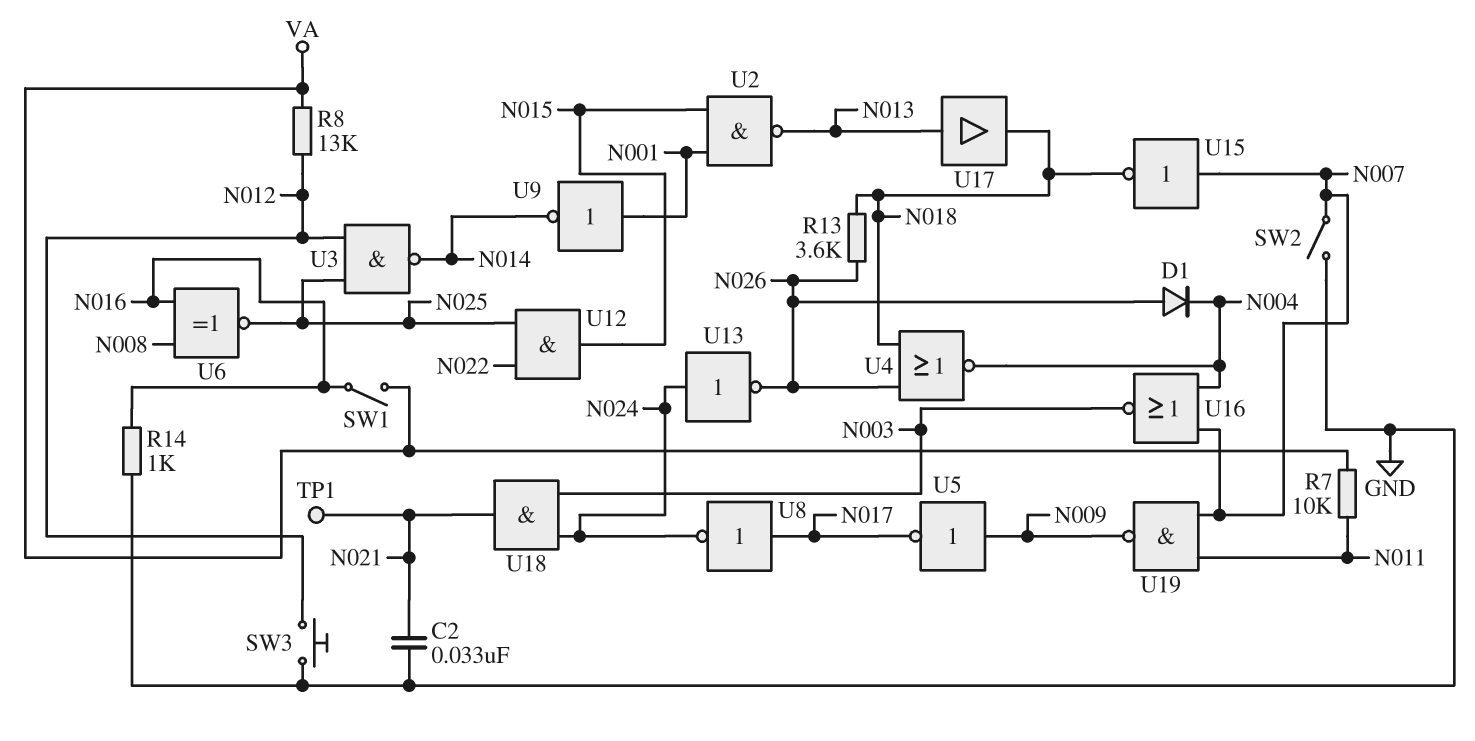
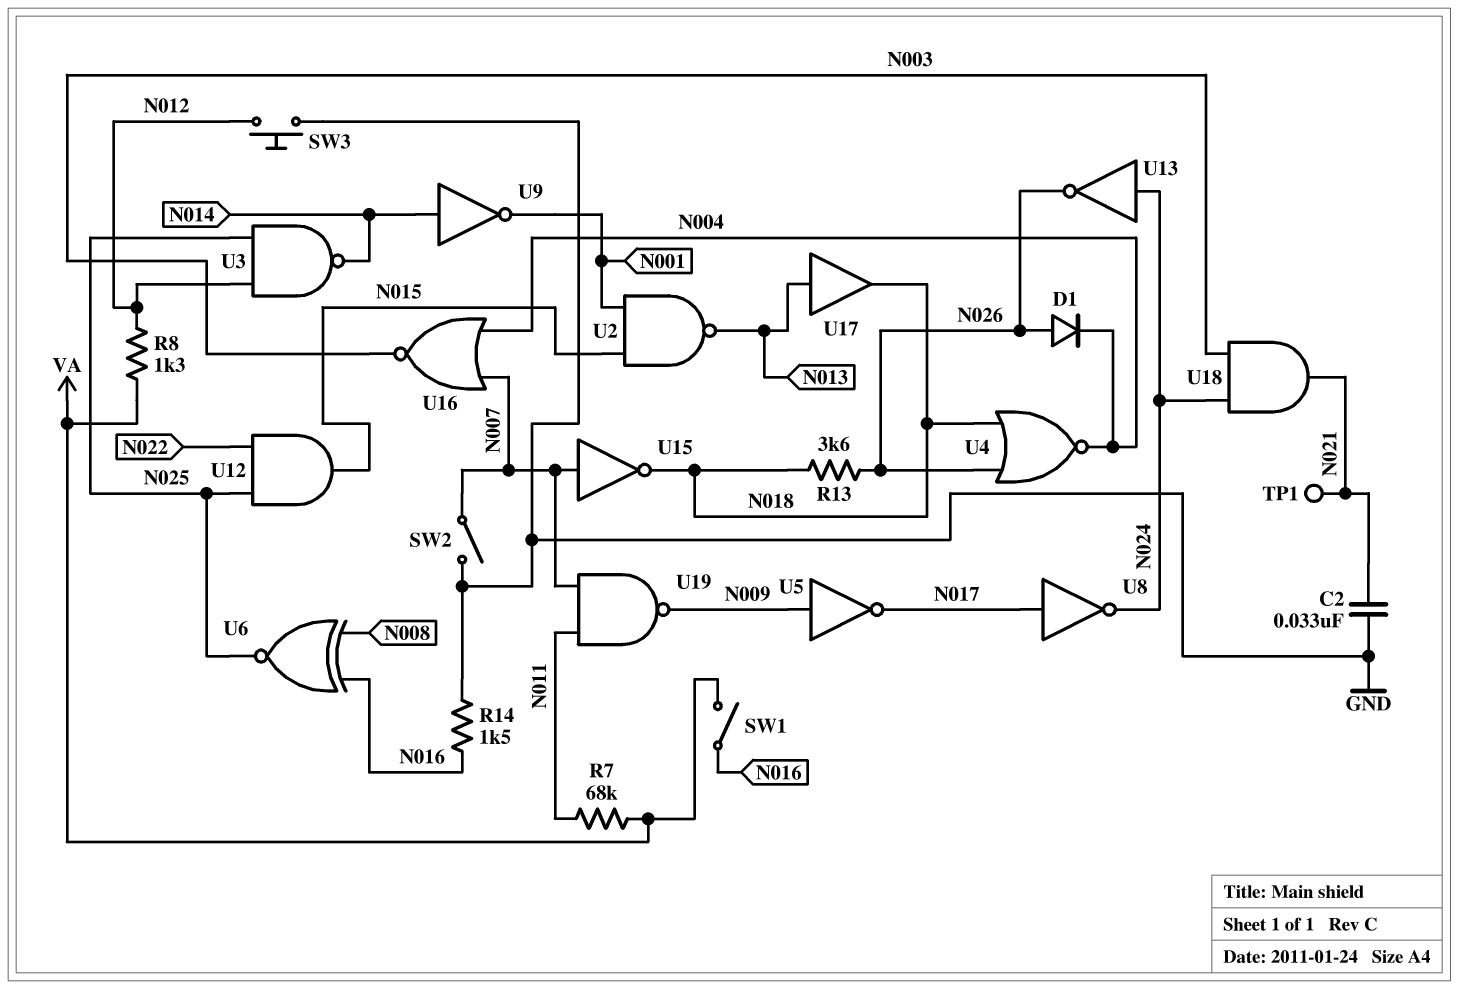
R7: 10k (N011, VA) -> 68k (N011, VA)
R8: 13k (N012, VA) -> 1.3k (N012, VA)
R14: 1k (GND, N016) -> 1.5k (GND, N016)
U9: NOT (in N001, out N014) -> NOT (in N014, out N001)

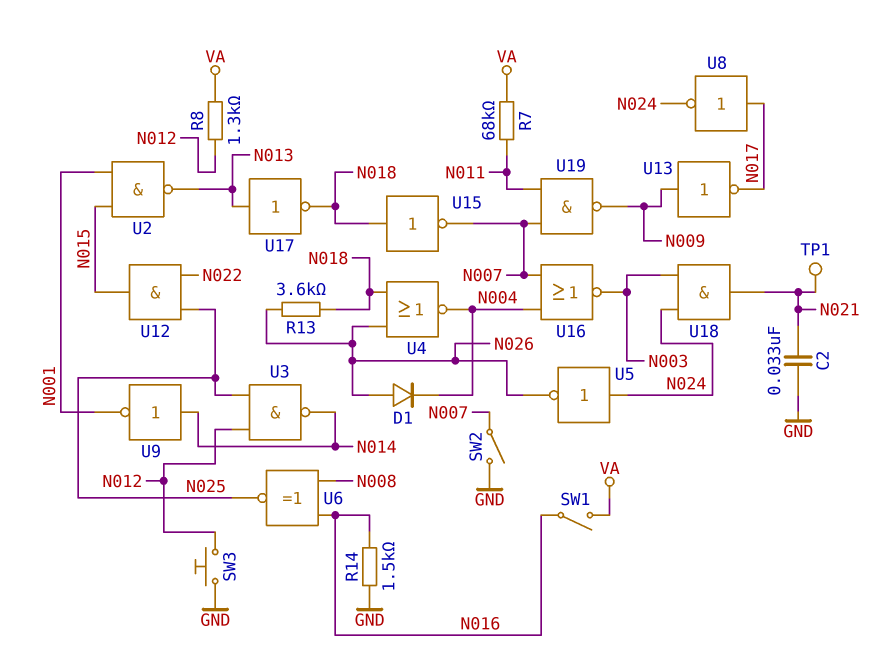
U5: NOT (in N009, out N017) -> NOT (in N024, out N026)
U13: NOT (in N024, out N026) -> NOT (in N009, out N017)
U15: NOT (in N007, out N018) -> NOT (in N018, out N007)
U17: buffer (in N013, out N018) -> NOT (in N013, out N018)

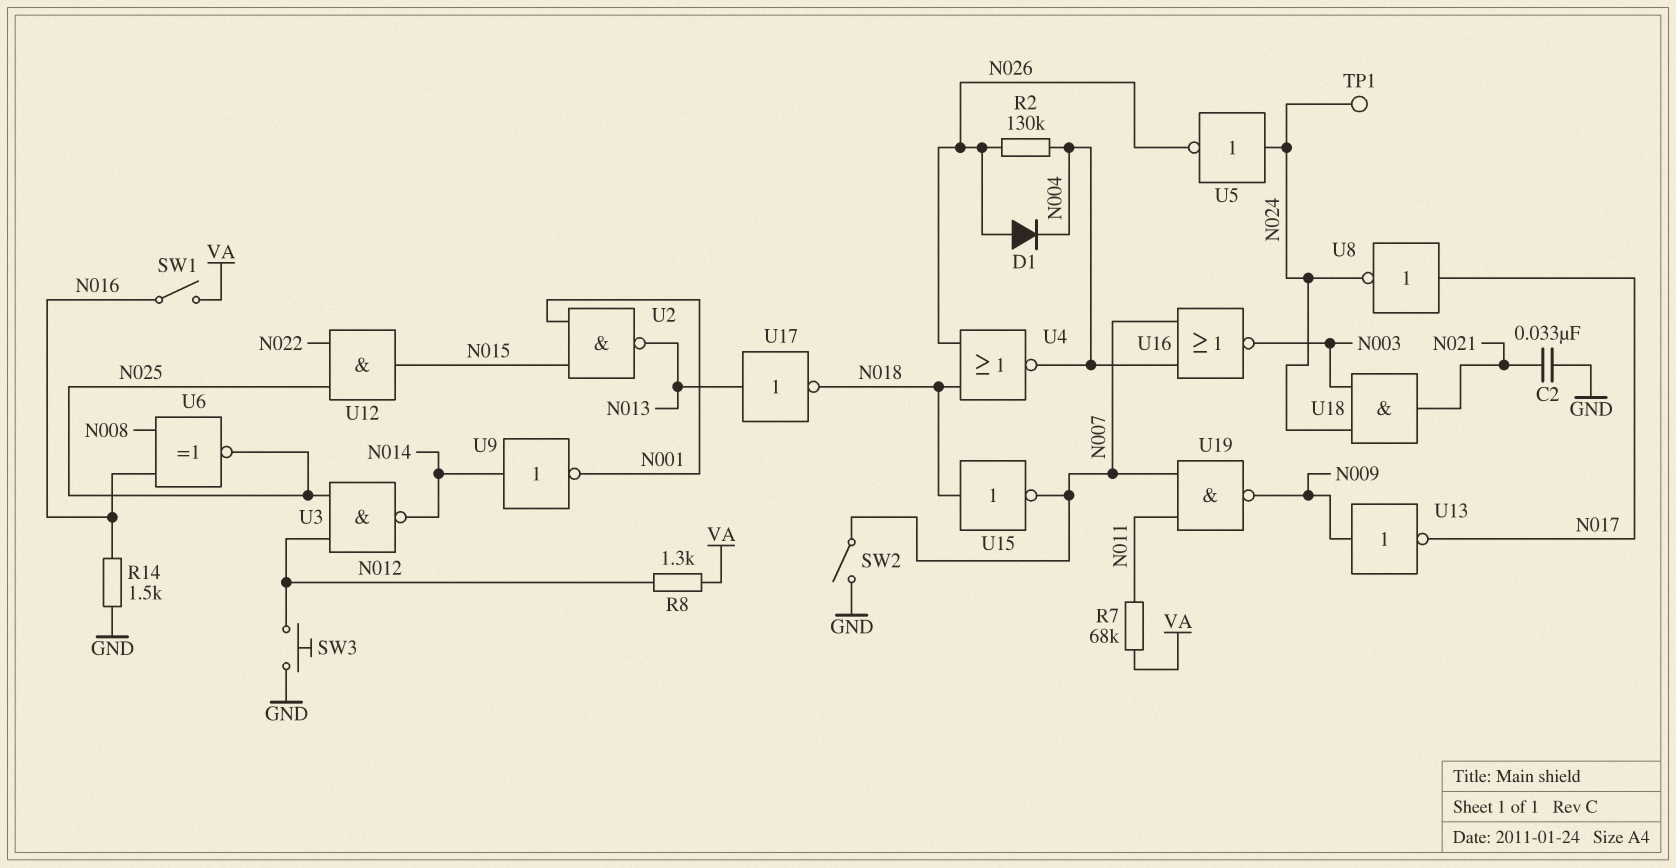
R2: none -> 130k (N004, N026)
R13: 3.6k (N018, N026) -> none
TP1: test point (N021) -> test point (N024)

